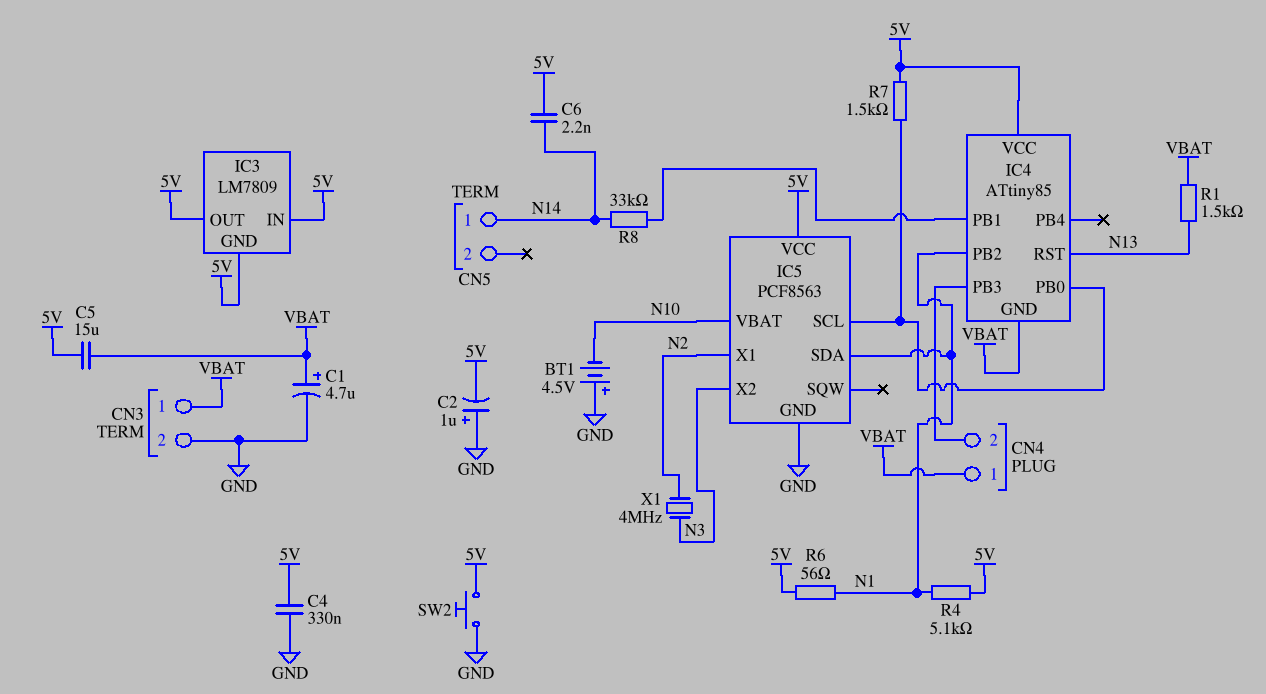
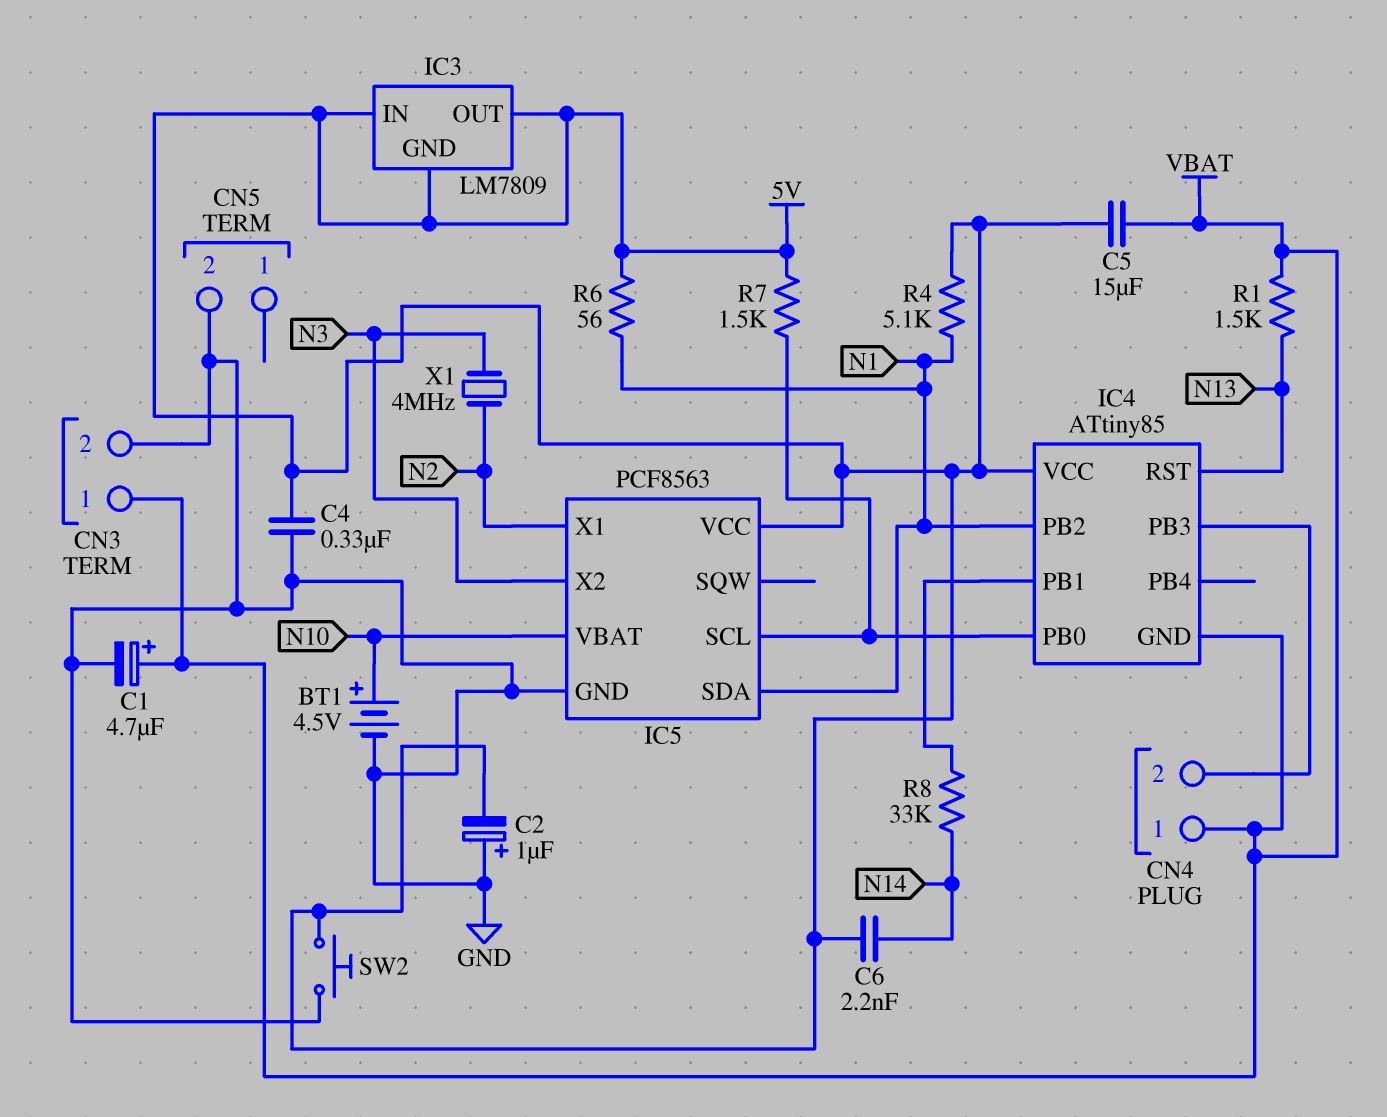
BT1: 4.5V (plus GND, minus N10) -> 4.5V (plus N10, minus GND)
CN5 pin 1: N14 -> none
CN5 pin 2: none -> GND

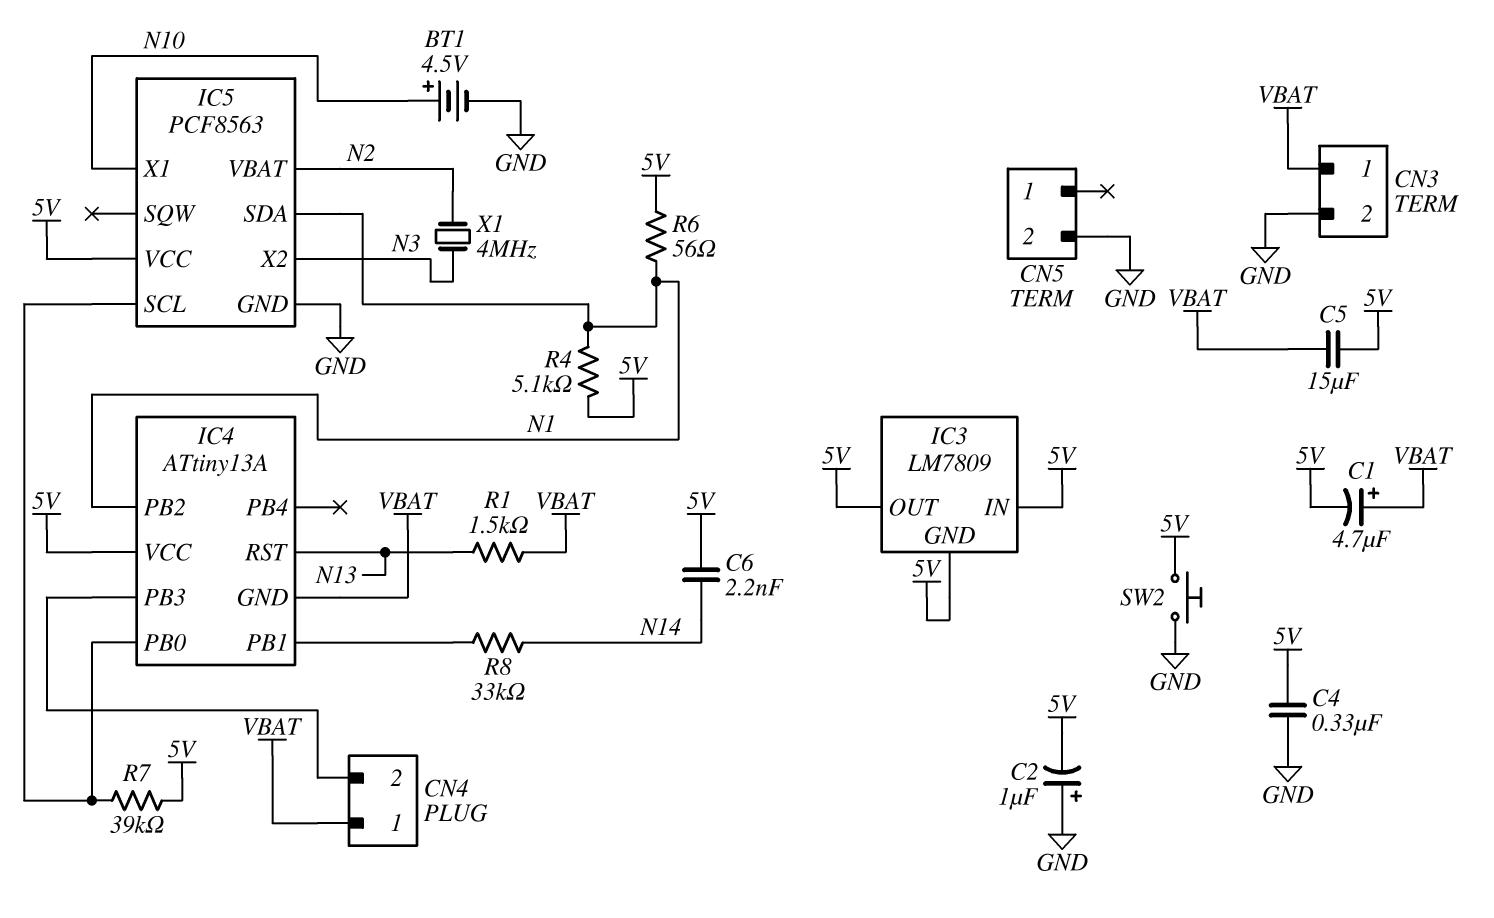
C1: 4.7uF (plus VBAT, minus GND) -> 4.7uF (plus VBAT, minus 5V)
IC4: ATtiny85 -> ATtiny13A
IC5 pin VBAT: N10 -> N2
IC5 pin X1: N2 -> N10
R7: 1.5k (5V, IC4/PB0) -> 39k (5V, IC4/PB0)

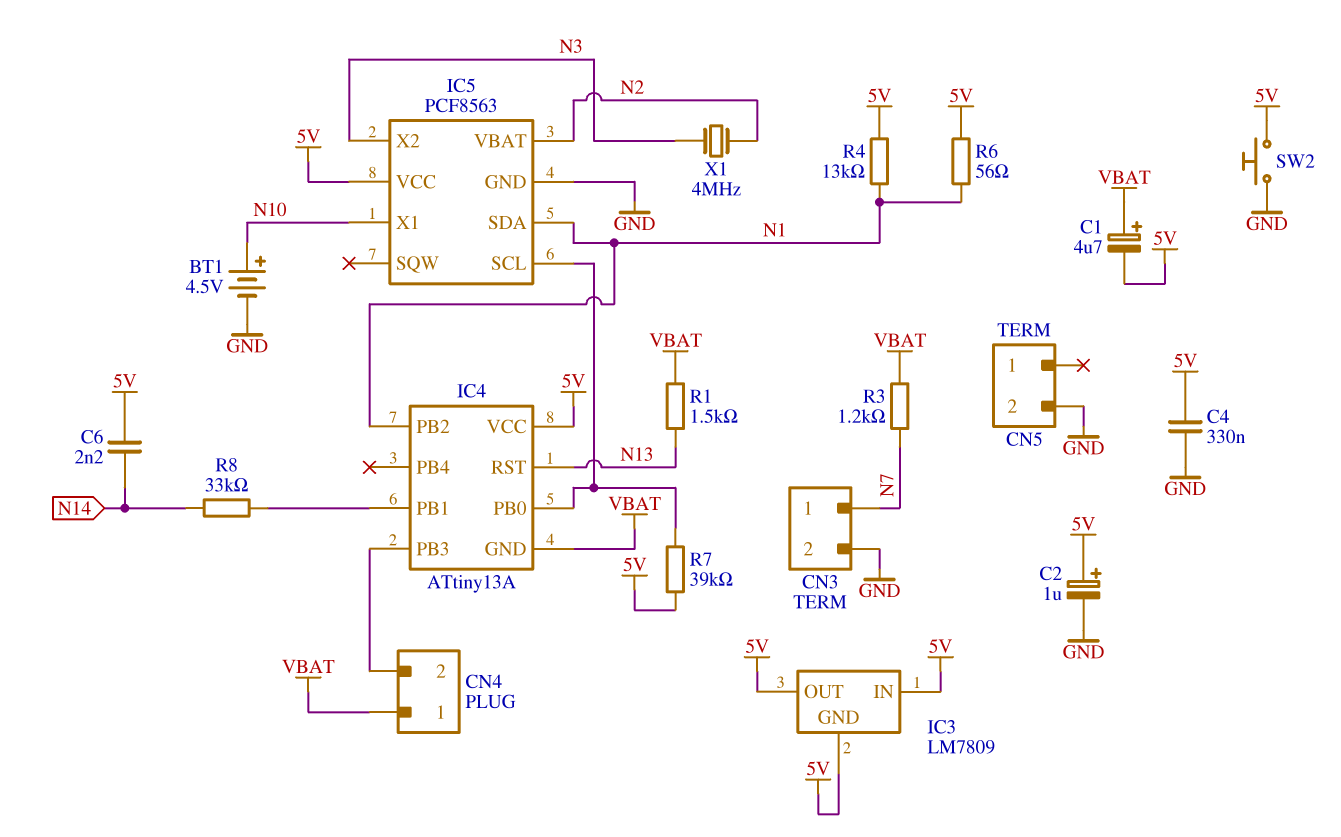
C2: 1uF (plus GND, minus 5V) -> 1uF (plus 5V, minus GND)
C5: 15uF (5V, VBAT) -> none
CN3 pin 1: VBAT -> N7
R3: none -> 1.2k (N7, VBAT)
R4: 5.1k (5V, N1) -> 13k (5V, N1)

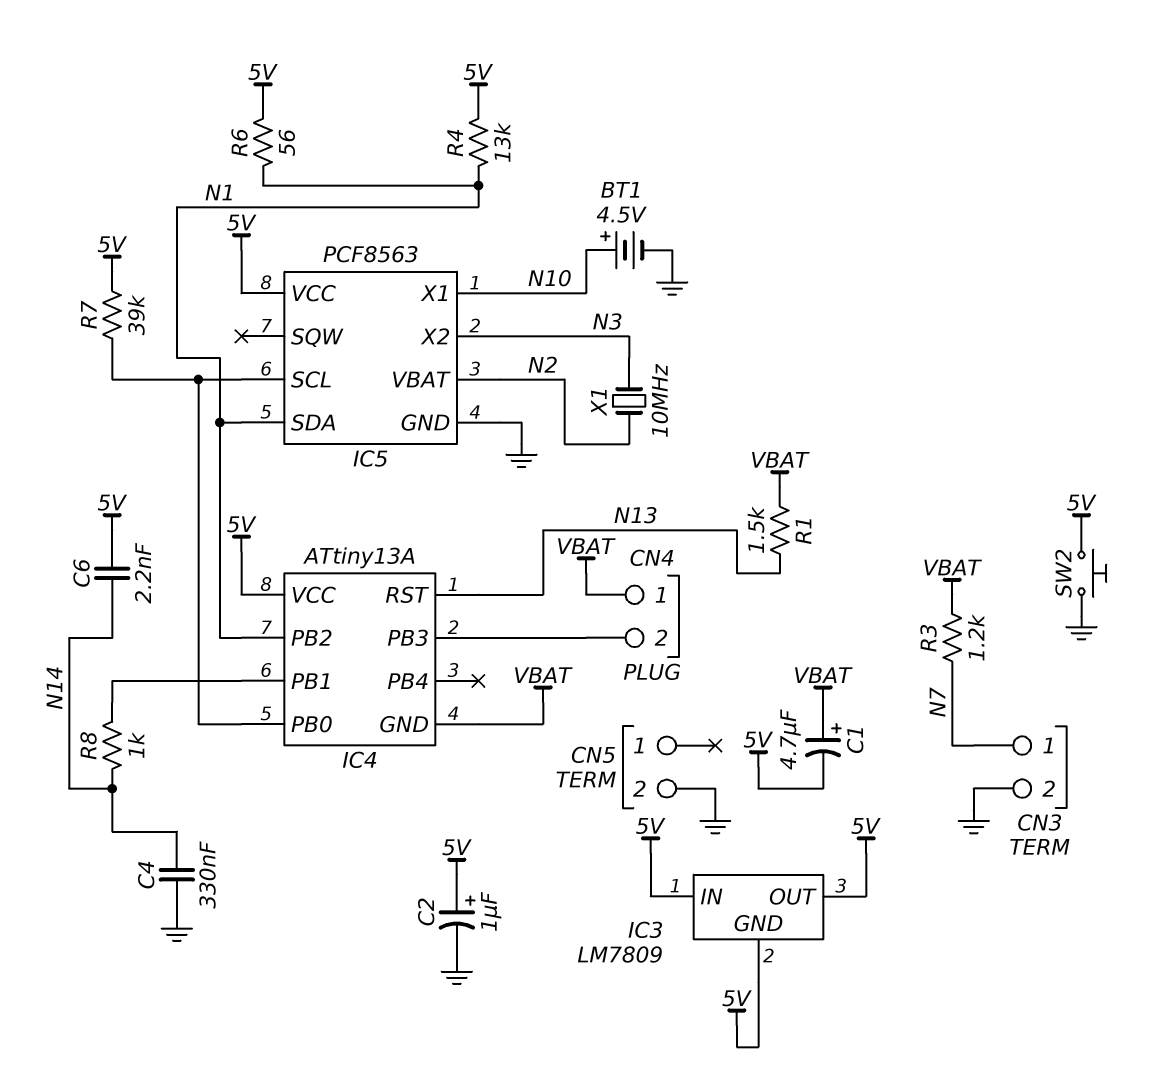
C4: 330nF (5V, GND) -> 330nF (GND, N14)
R8: 33k (IC4/PB1, N14) -> 1k (IC4/PB1, N14)
X1: 4MHz (N2, N3) -> 10MHz (N2, N3)

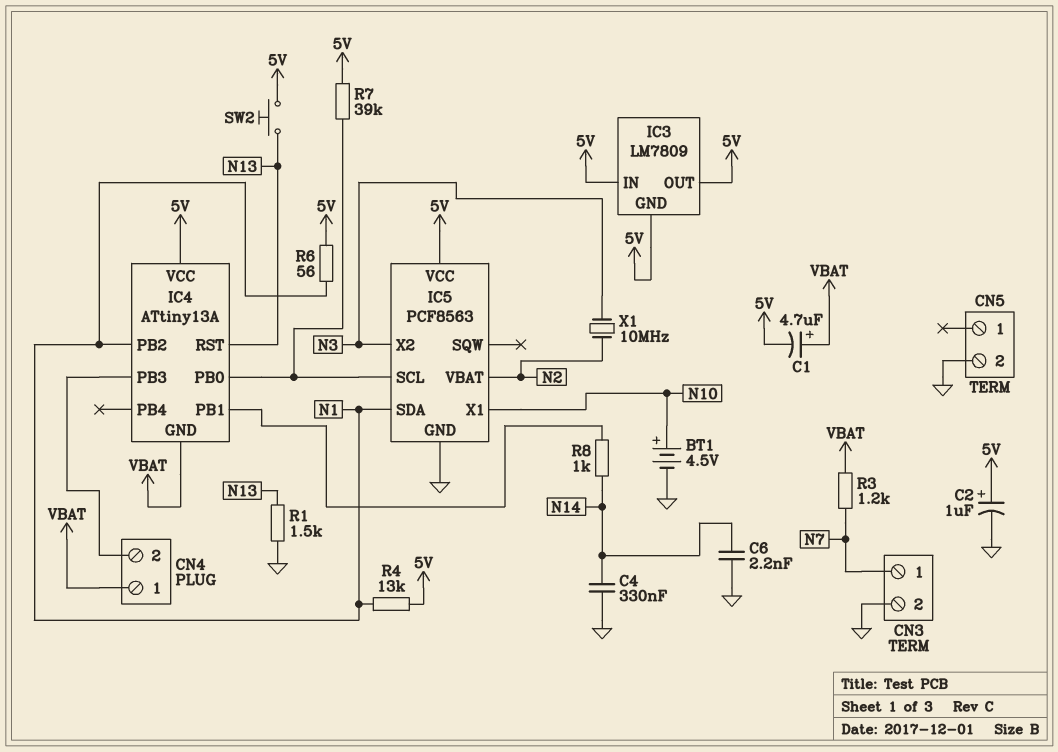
C6: 2.2nF (5V, N14) -> 2.2nF (GND, N14)
R1: 1.5k (N13, VBAT) -> 1.5k (GND, N13)
SW2: button (5V, GND) -> button (5V, N13)

